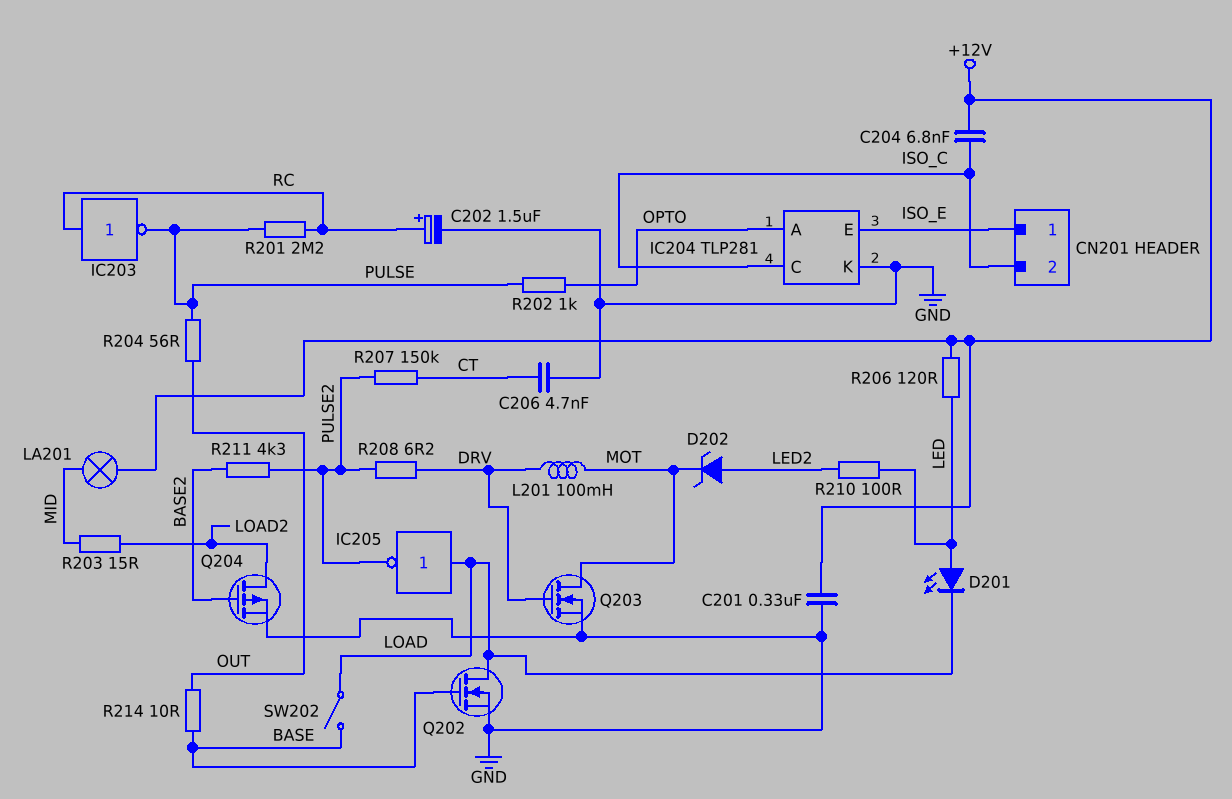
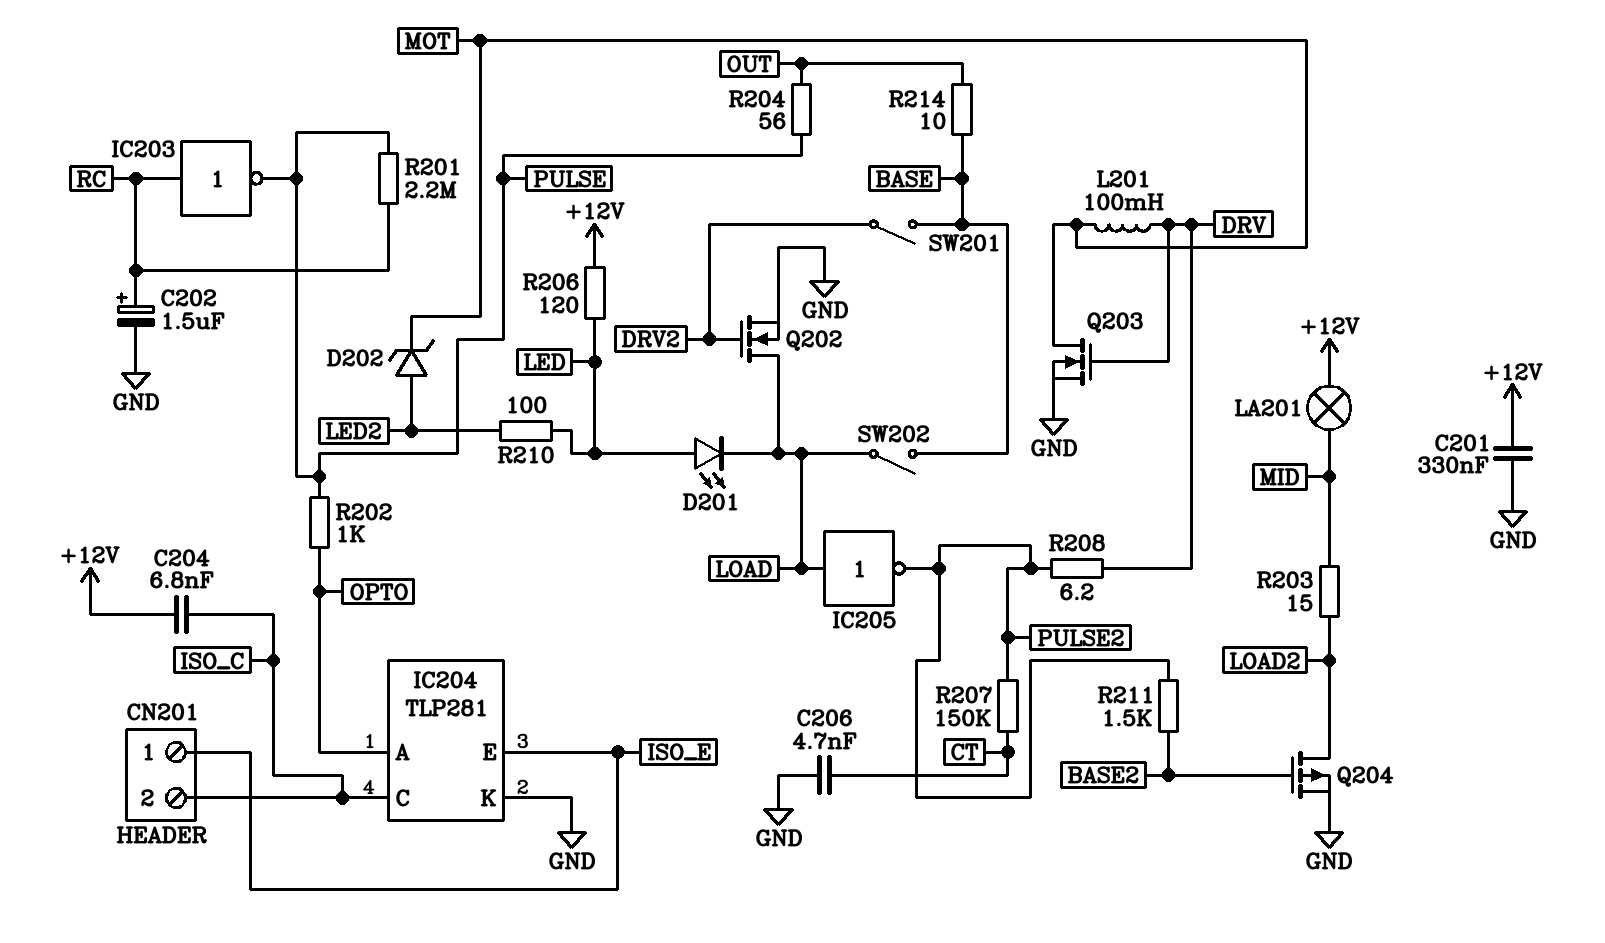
Q202: NMOS (G BASE, D LOAD, S GND) -> NMOS (G DRV2, D LOAD, S GND)
R211: 4.3k (BASE2, PULSE2) -> 1.5k (BASE2, PULSE2)
SW201: none -> switch (BASE, DRV2)

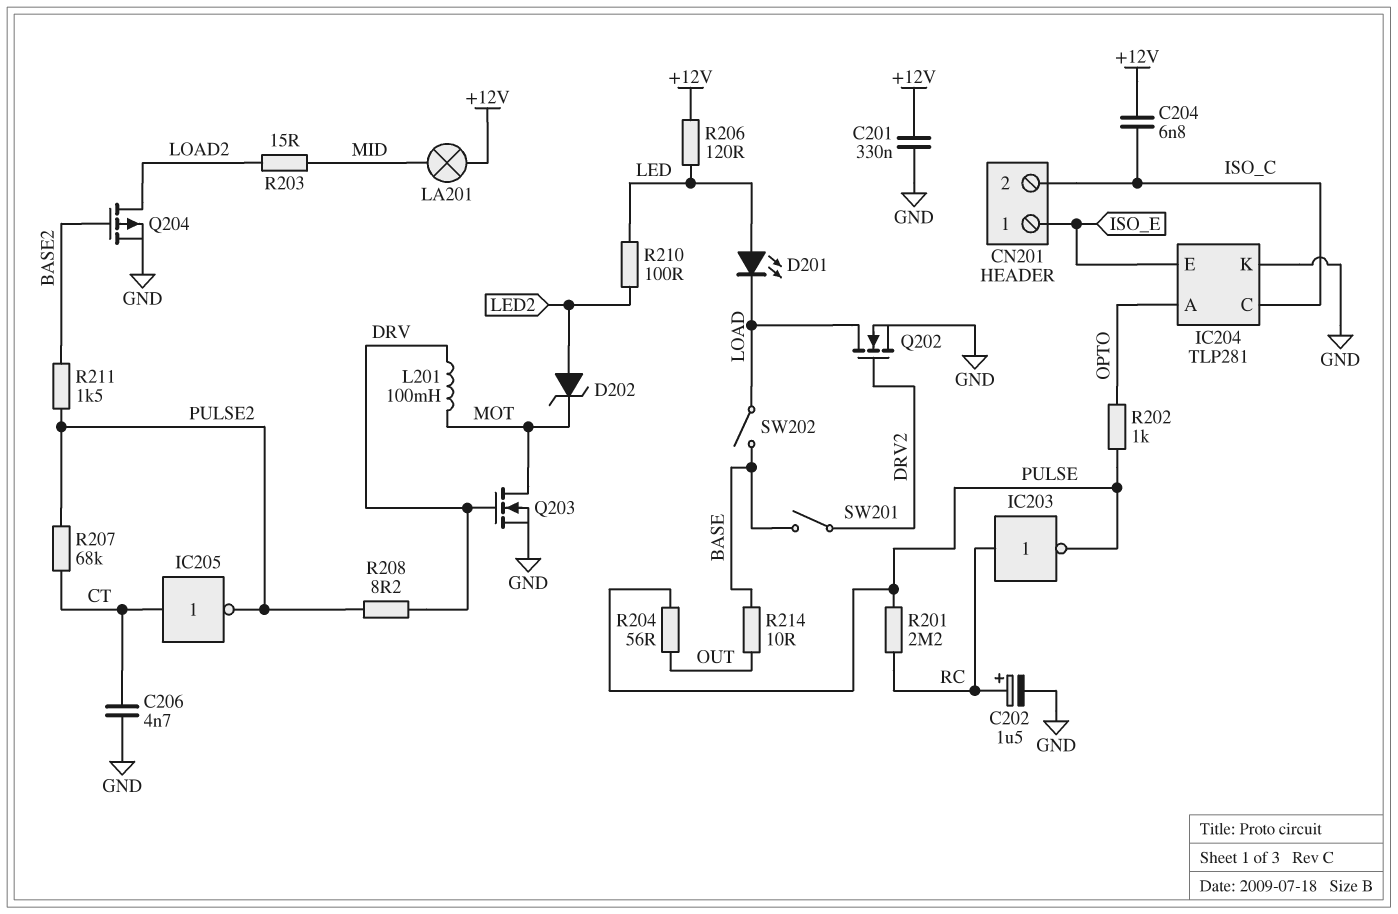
IC205: NOT (in LOAD, out PULSE2) -> NOT (in CT, out PULSE2)
R207: 150k (CT, PULSE2) -> 68k (CT, PULSE2)
R208: 6.2 (DRV, PULSE2) -> 8.2 (DRV, PULSE2)

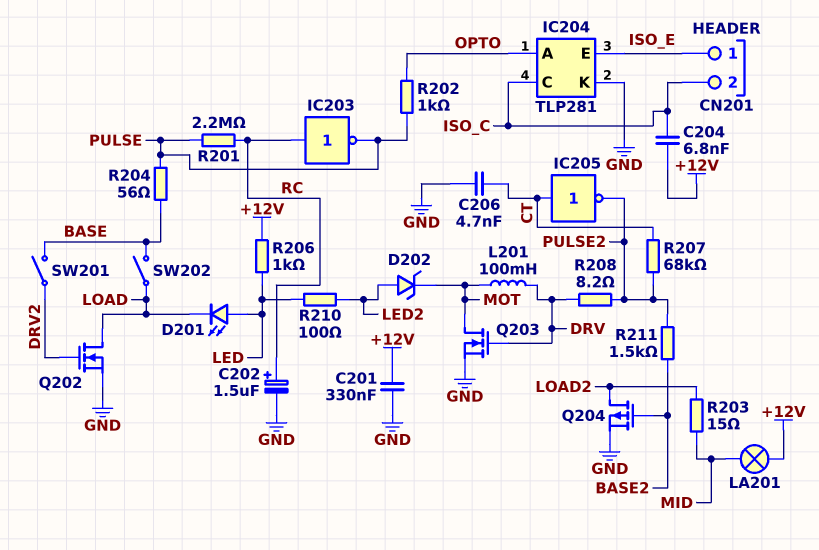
R204: 56 (OUT, PULSE) -> 56 (BASE, PULSE)
R206: 120 (+12V, LED) -> 1k (+12V, LED)
R214: 10 (BASE, OUT) -> none

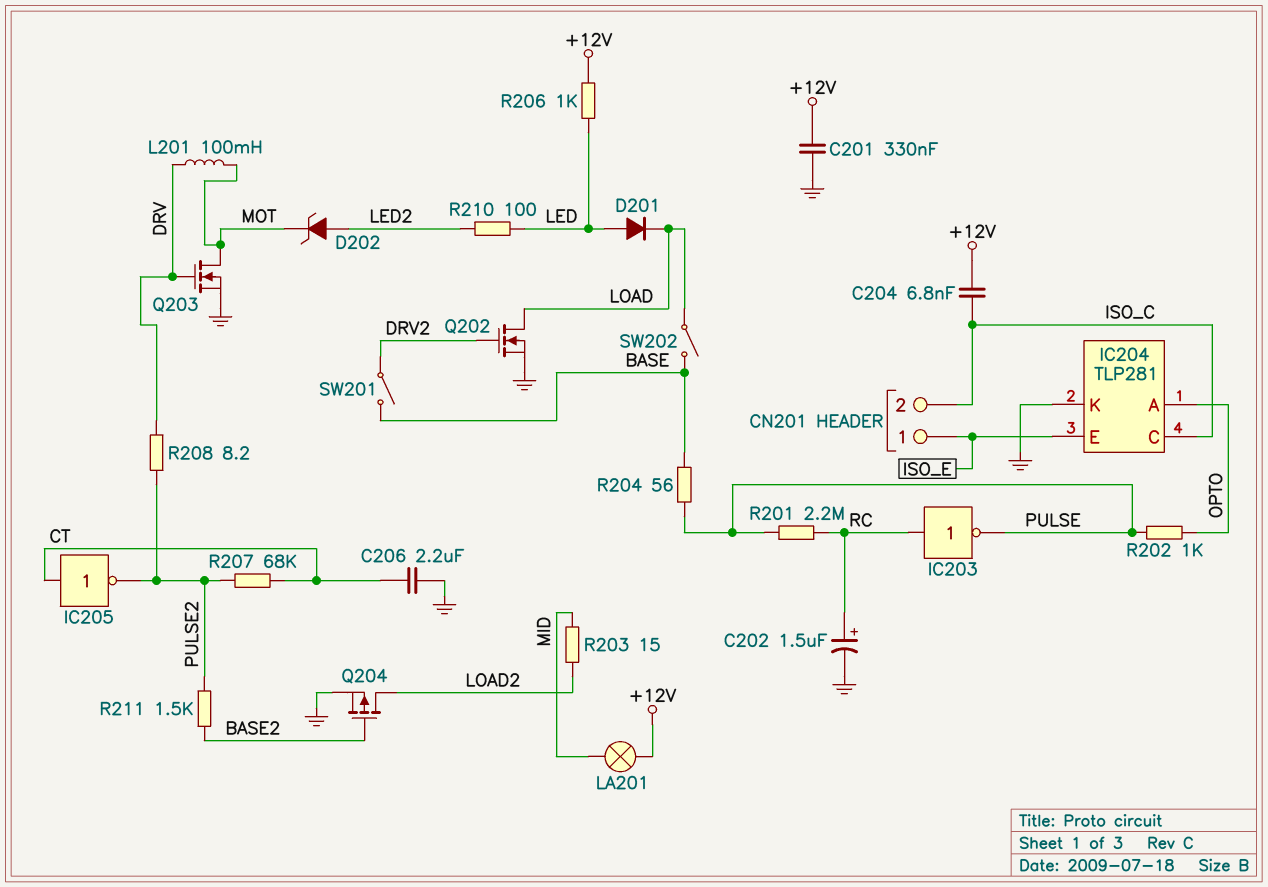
C206: 4.7nF (CT, GND) -> 2.2uF (CT, GND)
D201: LED (A LED, K LOAD) -> diode (A LED, K LOAD)

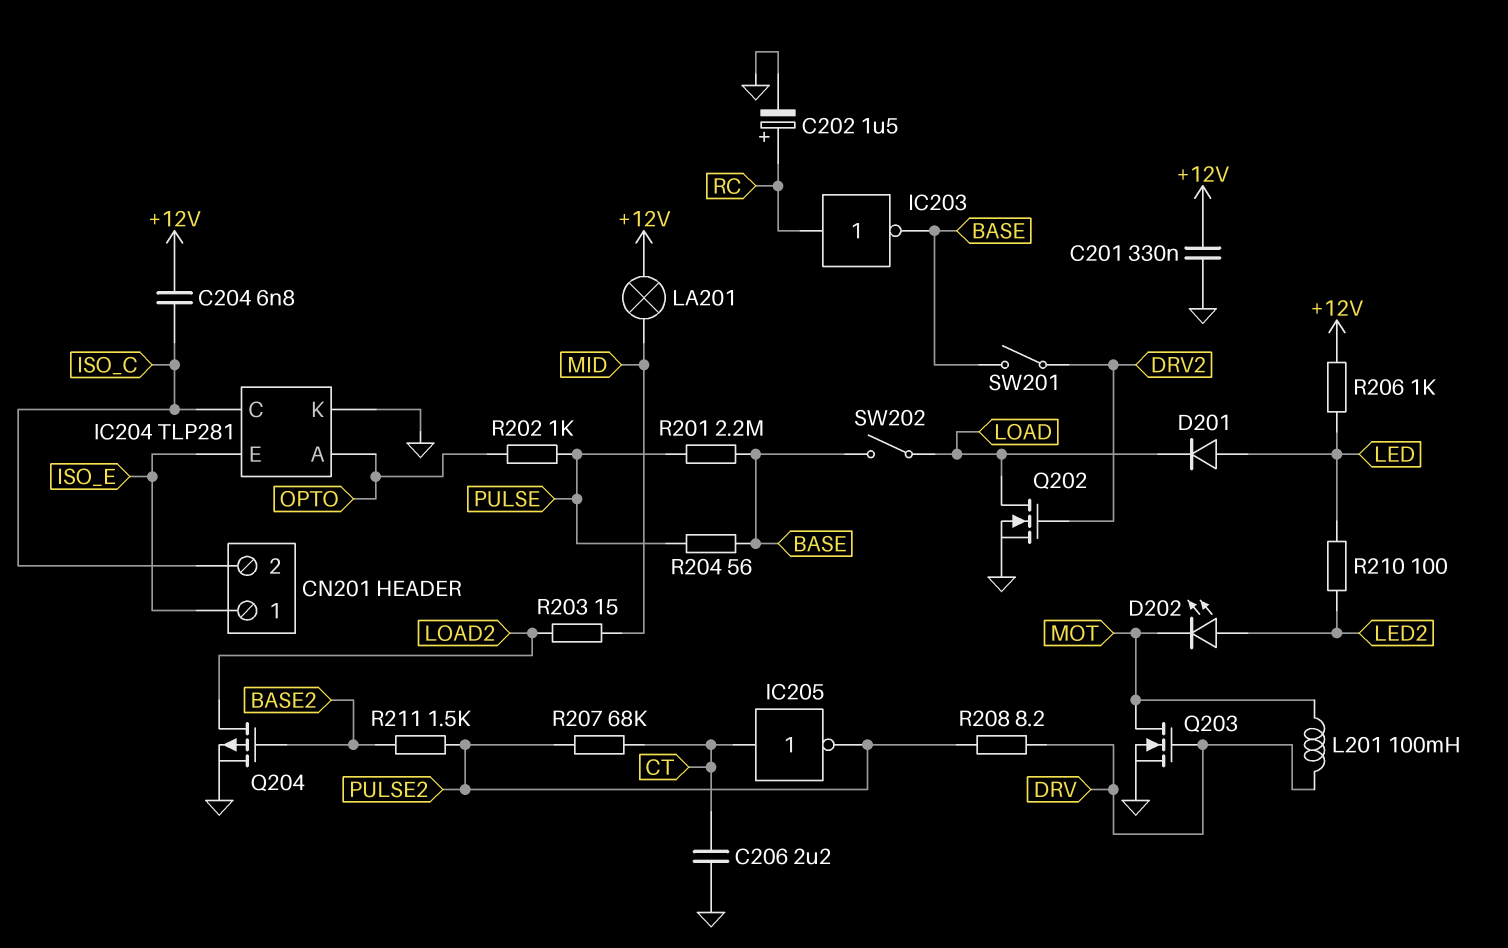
D202: zener (A LED2, K MOT) -> LED (A LED2, K MOT)
IC203: NOT (in RC, out PULSE) -> NOT (in RC, out BASE)
R201: 2.2M (PULSE, RC) -> 2.2M (BASE, PULSE)

